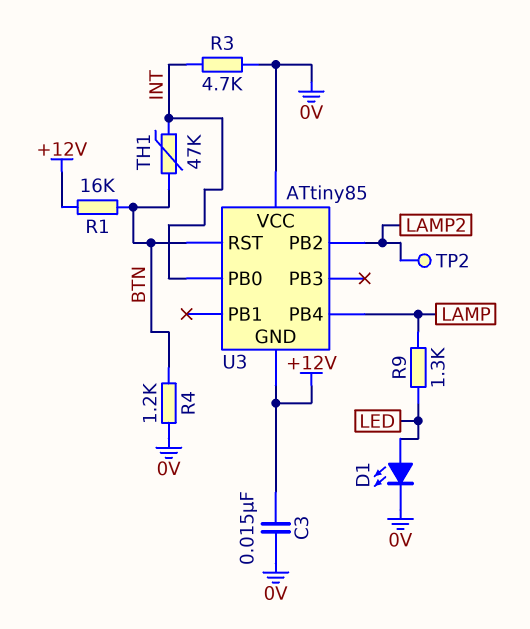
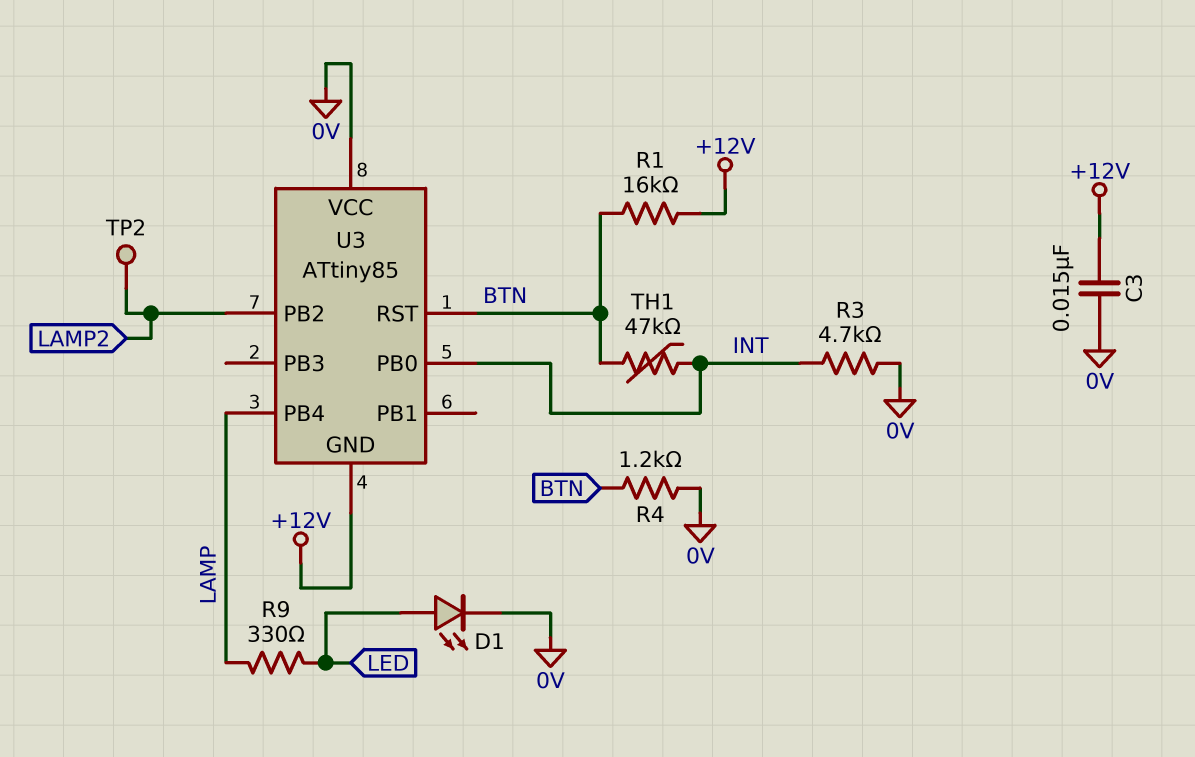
R9: 1.3k (LAMP, LED) -> 330 (LAMP, LED)

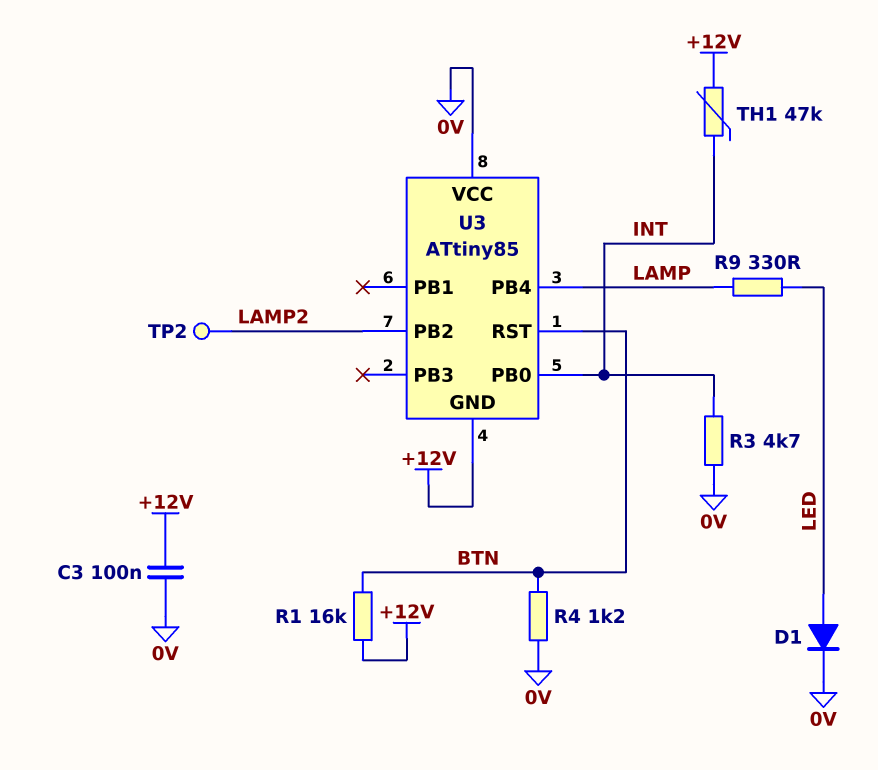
C3: 15nF (+12V, 0V) -> 100nF (+12V, 0V)
D1: LED (A LED, K 0V) -> diode (A LED, K 0V)
TH1: 47k (BTN, INT) -> 47k (+12V, INT)

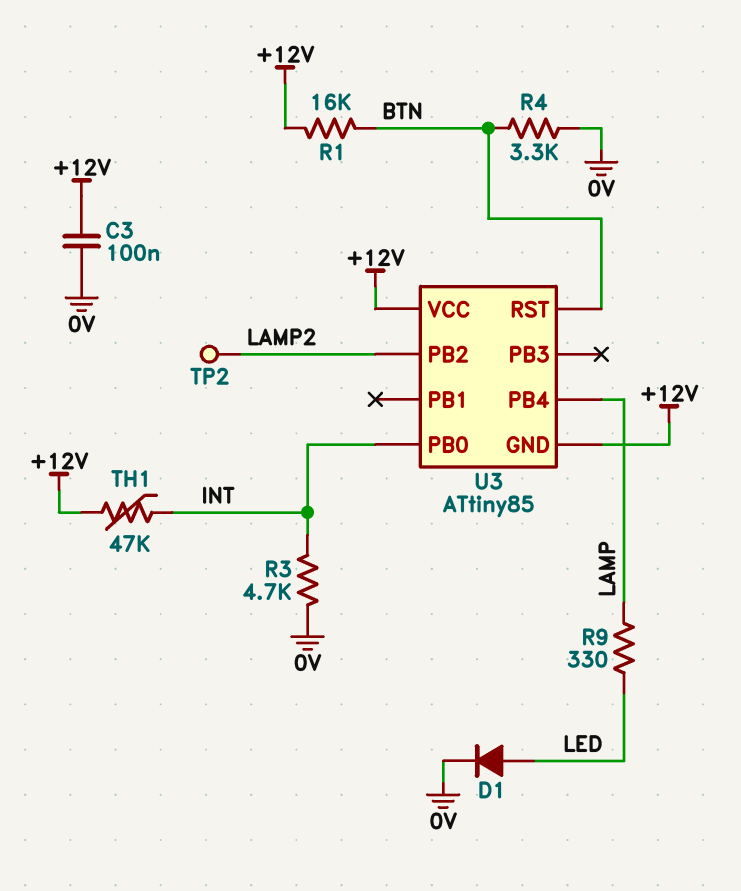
R4: 1.2k (0V, BTN) -> 3.3k (0V, BTN)
U3 pin VCC: 0V -> +12V

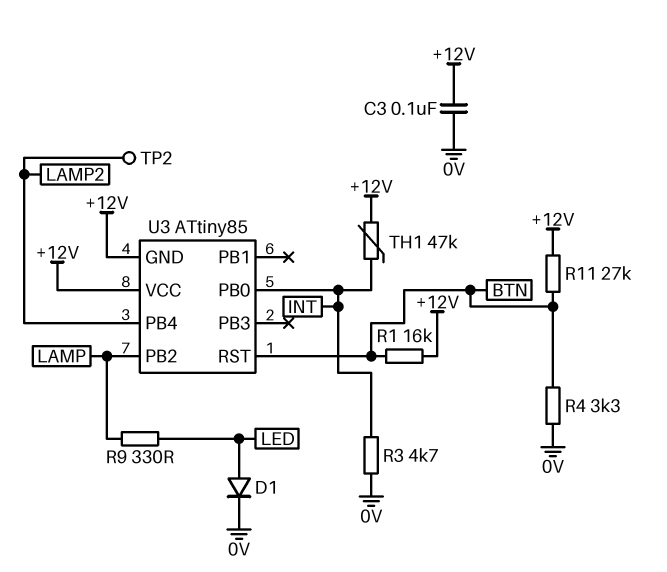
R11: none -> 27k (+12V, BTN)
U3 pin PB2: LAMP2 -> LAMP
U3 pin PB4: LAMP -> LAMP2

